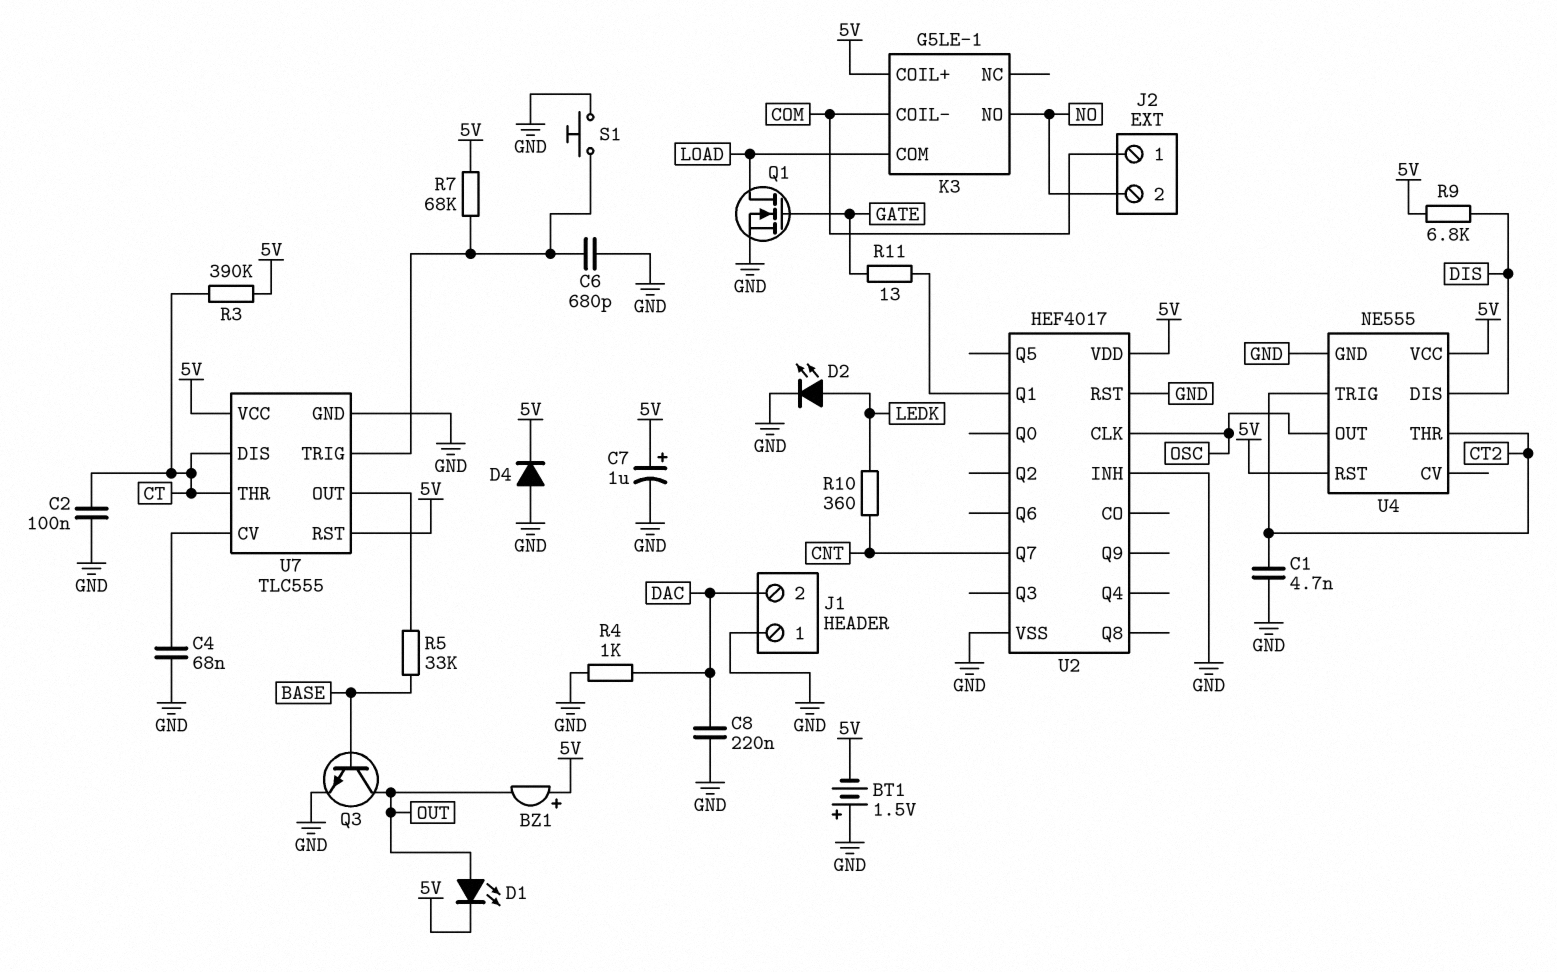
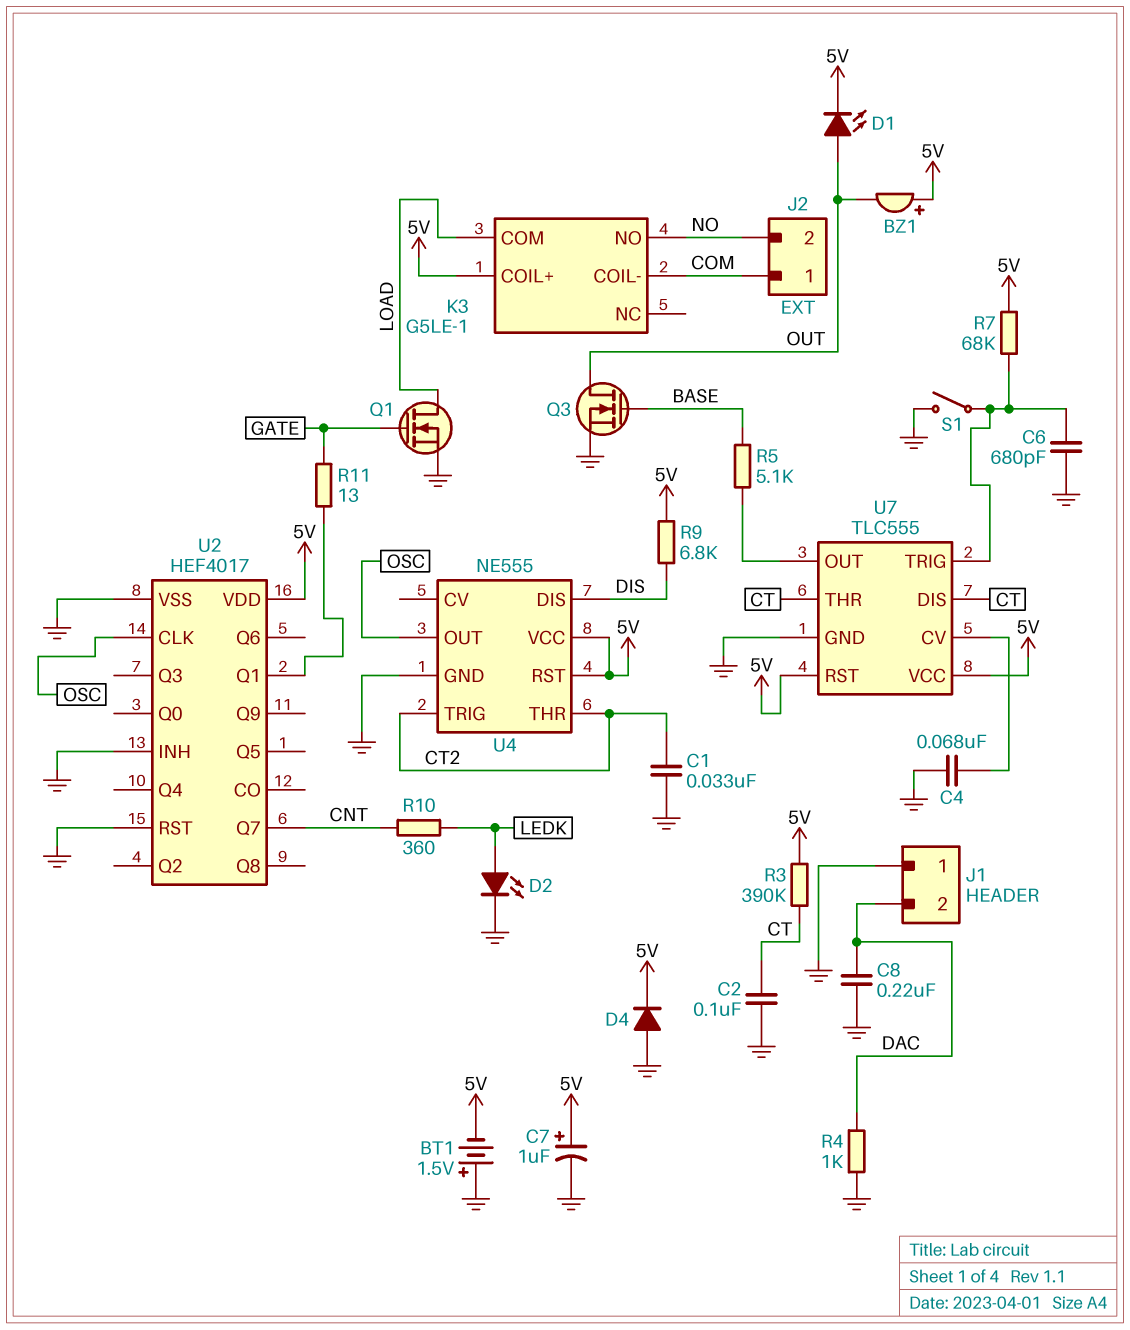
C1: 4.7nF (CT2, GND) -> 33nF (CT2, GND)
Q3: NPN (B BASE, C OUT, E GND) -> NMOS (G BASE, D OUT, S GND)
R5: 33k (BASE, U7/OUT) -> 5.1k (BASE, U7/OUT)
S1: button (GND, U7/TRIG) -> switch (GND, U7/TRIG)

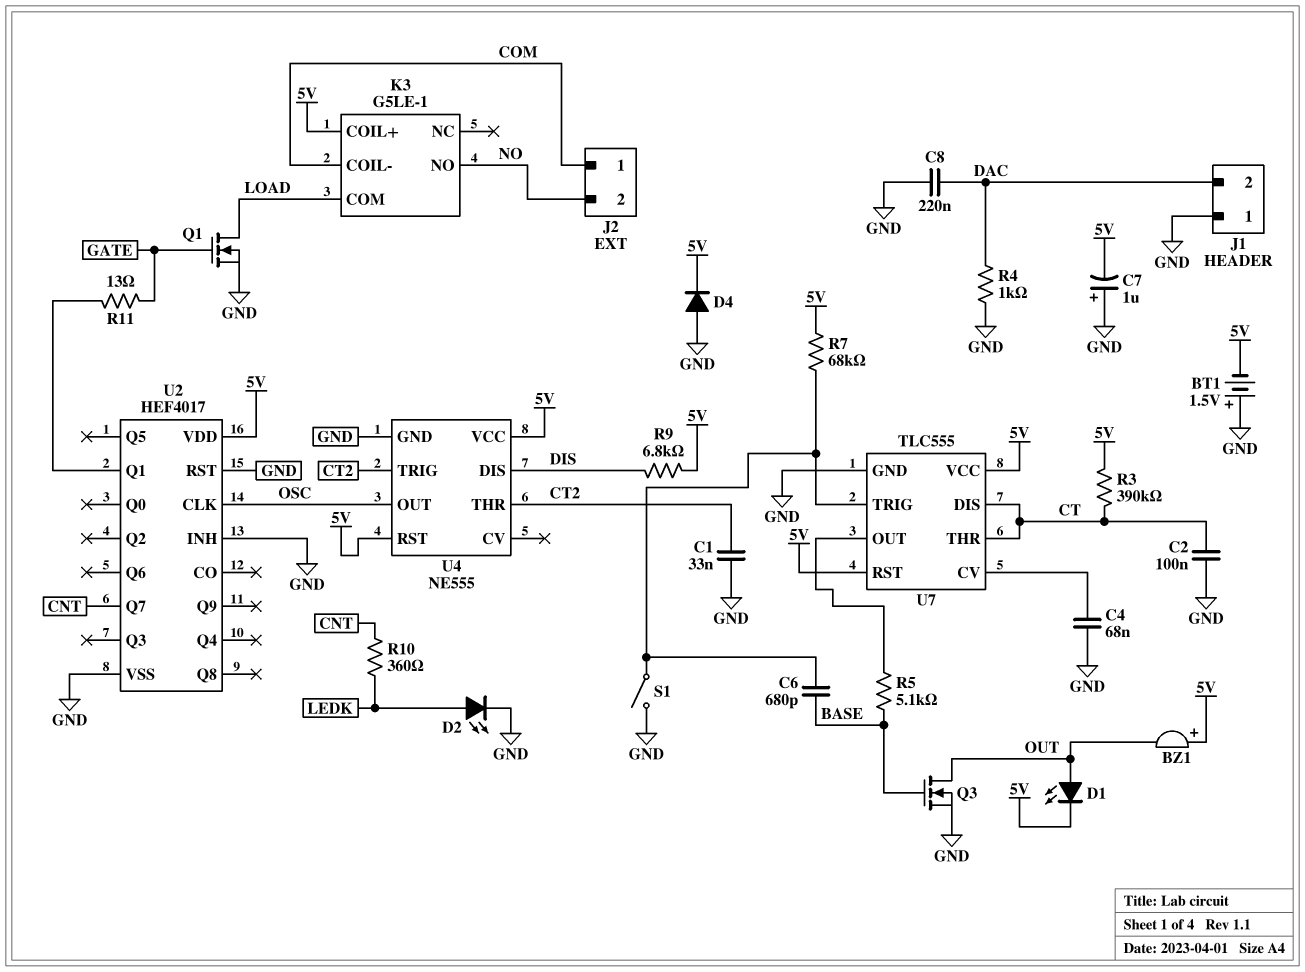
C6: 680pF (GND, U7/TRIG) -> 680pF (BASE, U7/TRIG)
C7: 1uF (plus 5V, minus GND) -> 1uF (plus GND, minus 5V)

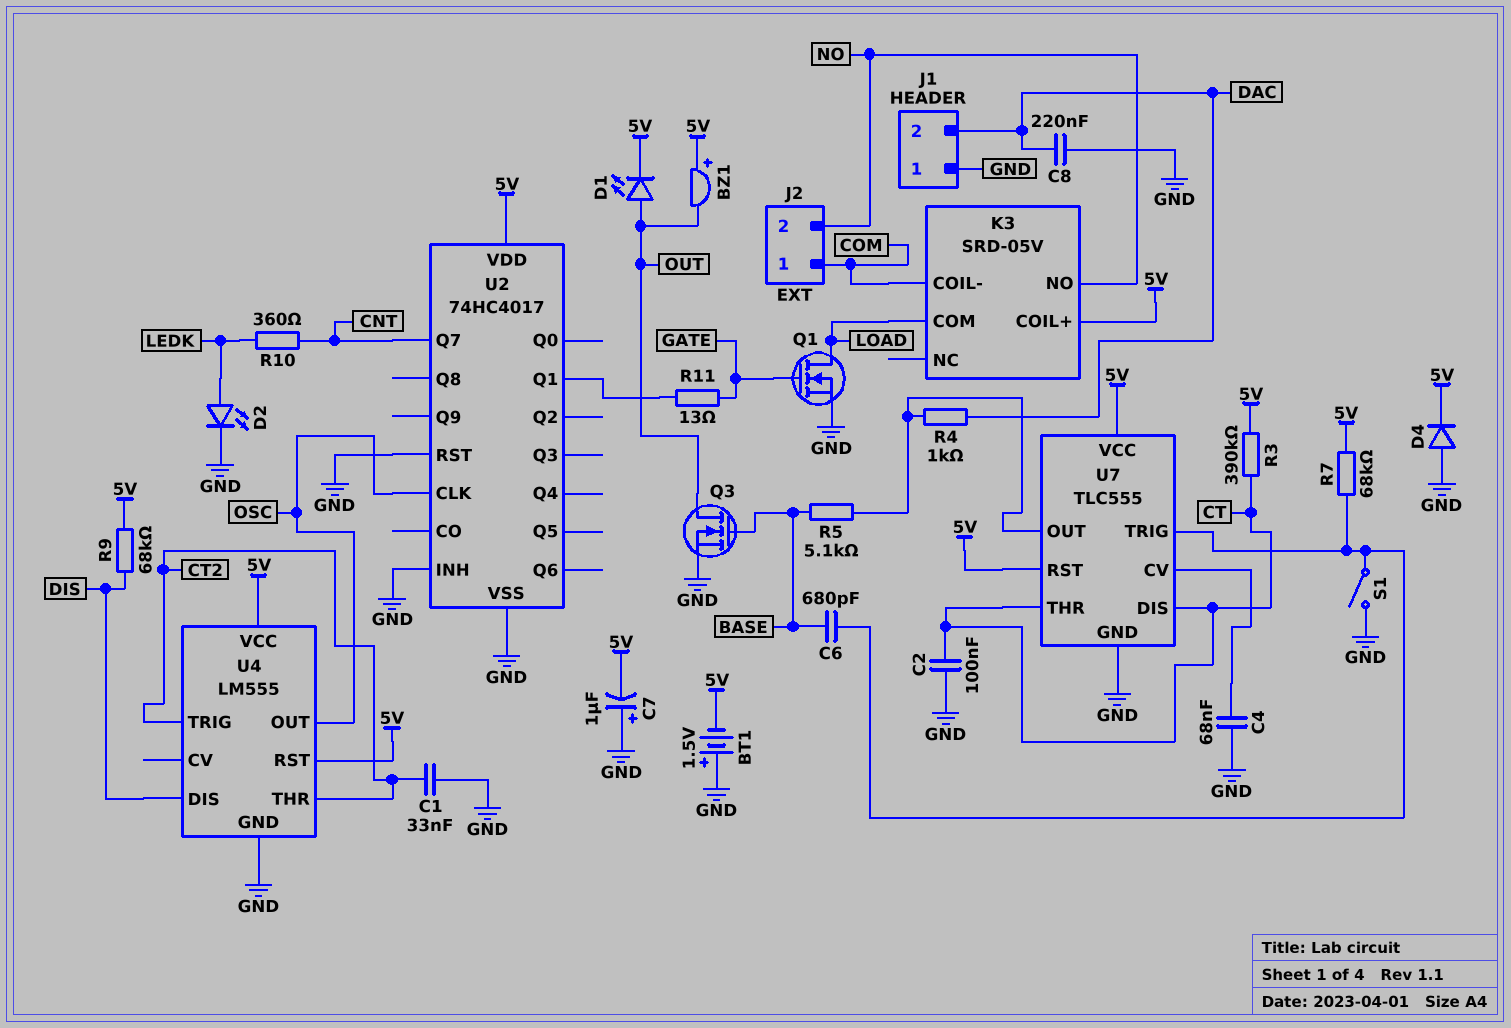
K3: G5LE-1 -> SRD-05V
R4: 1k (DAC, GND) -> 1k (DAC, U7/OUT)
R9: 6.8k (5V, DIS) -> 68k (5V, DIS)
U2: HEF4017 -> 74HC4017
U4: NE555 -> LM555

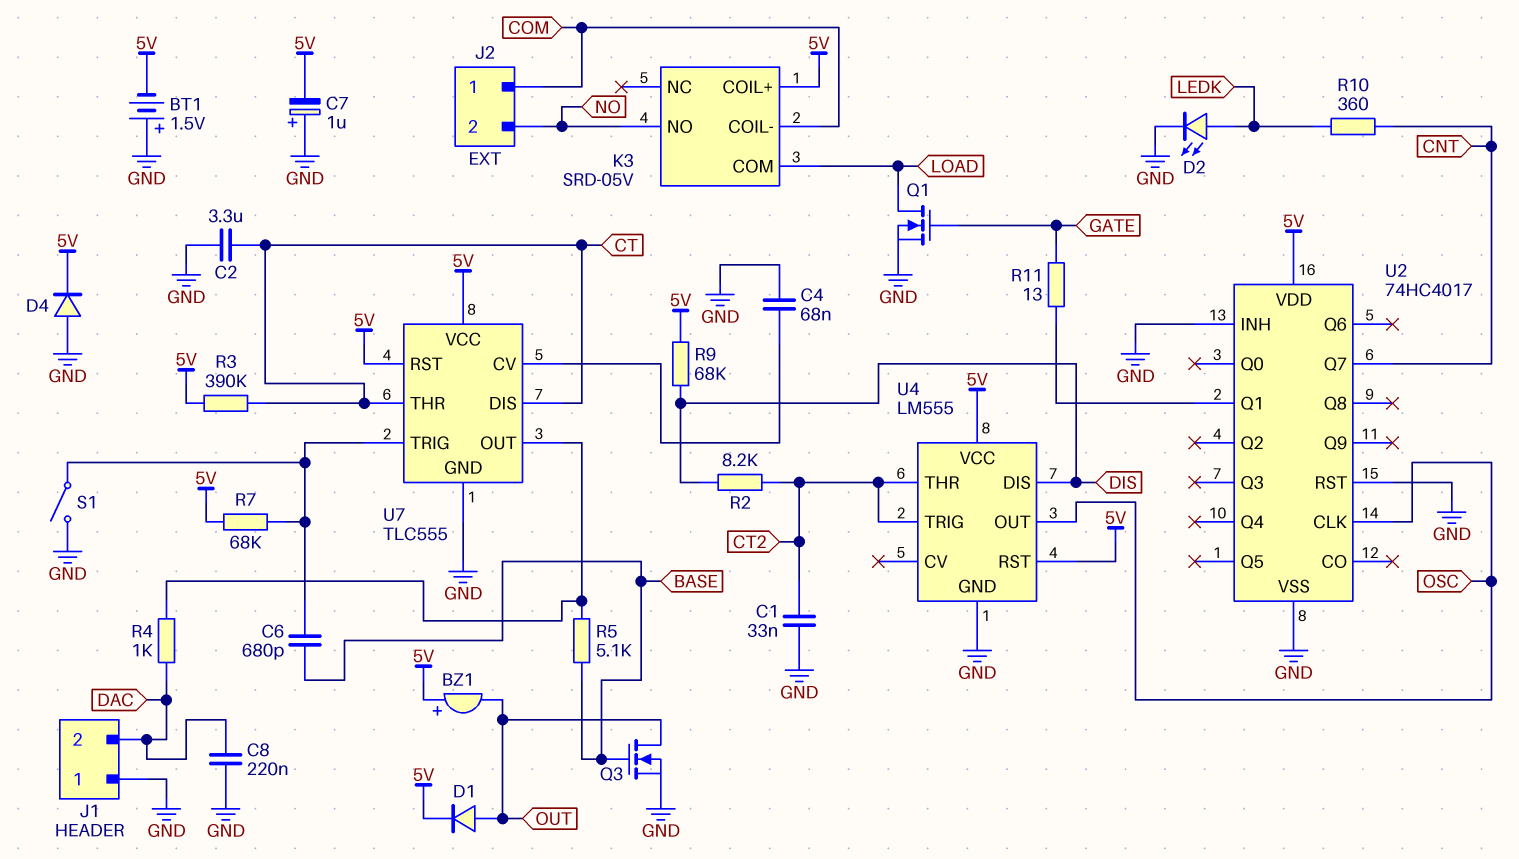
C2: 100nF (CT, GND) -> 3.3uF (CT, GND)
D1: LED (A OUT, K 5V) -> diode (A OUT, K 5V)
R2: none -> 8.2k (CT2, DIS)

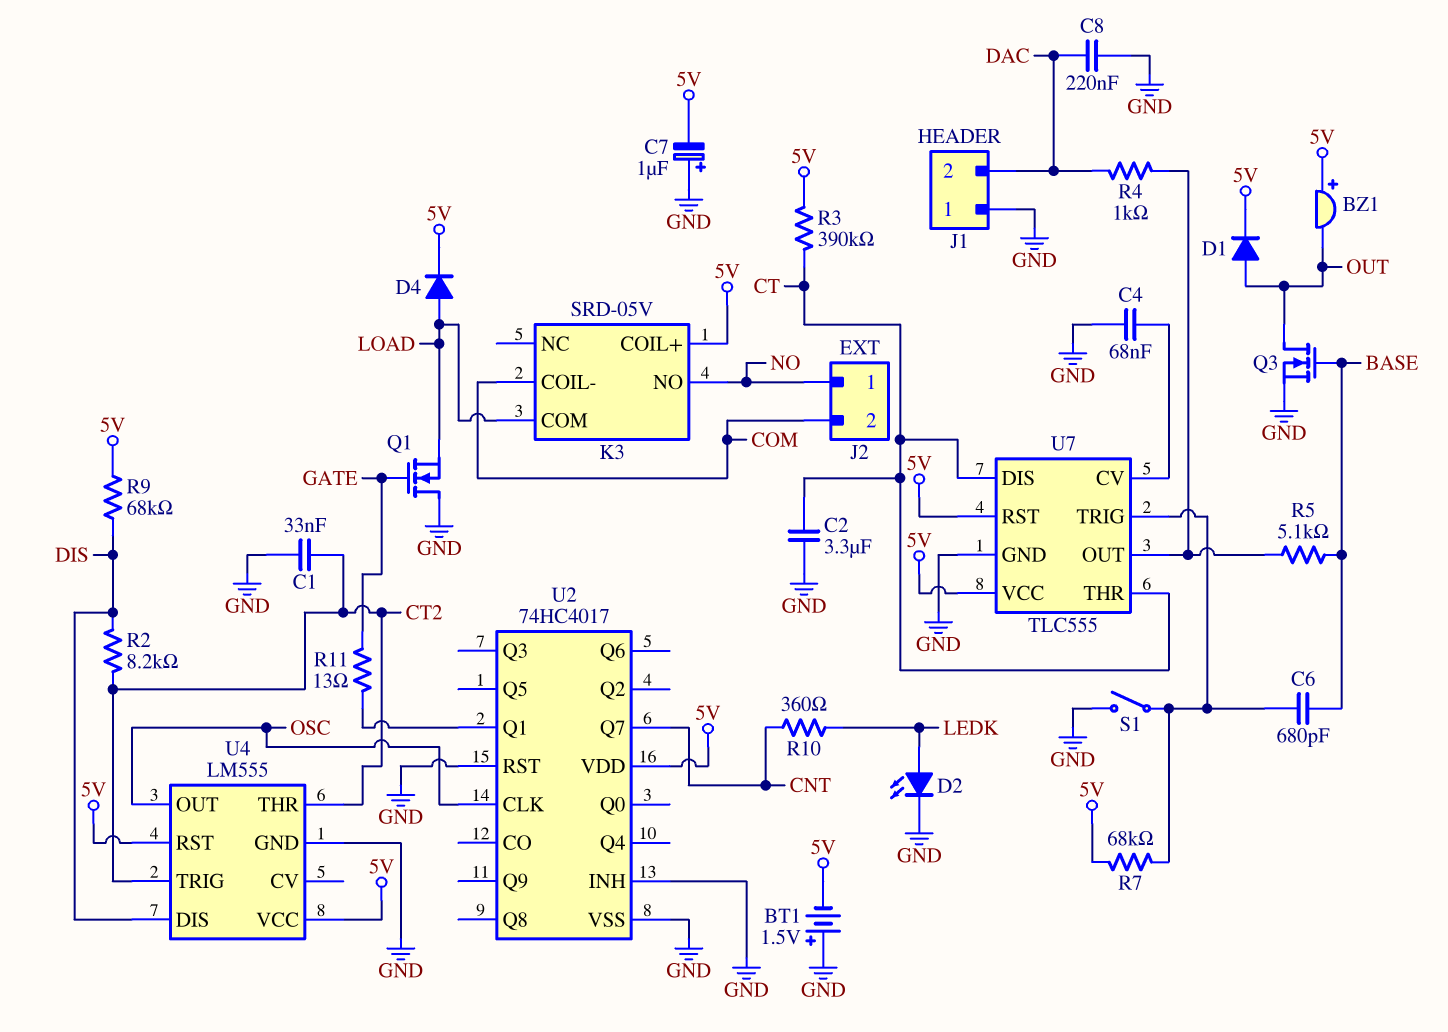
D4: diode (A GND, K 5V) -> diode (A LOAD, K 5V)
J2 pin 1: COM -> NO
J2 pin 2: NO -> COM
Q1: NMOS (G GATE, D LOAD, S GND) -> NMOS (G GATE, D GND, S LOAD)

